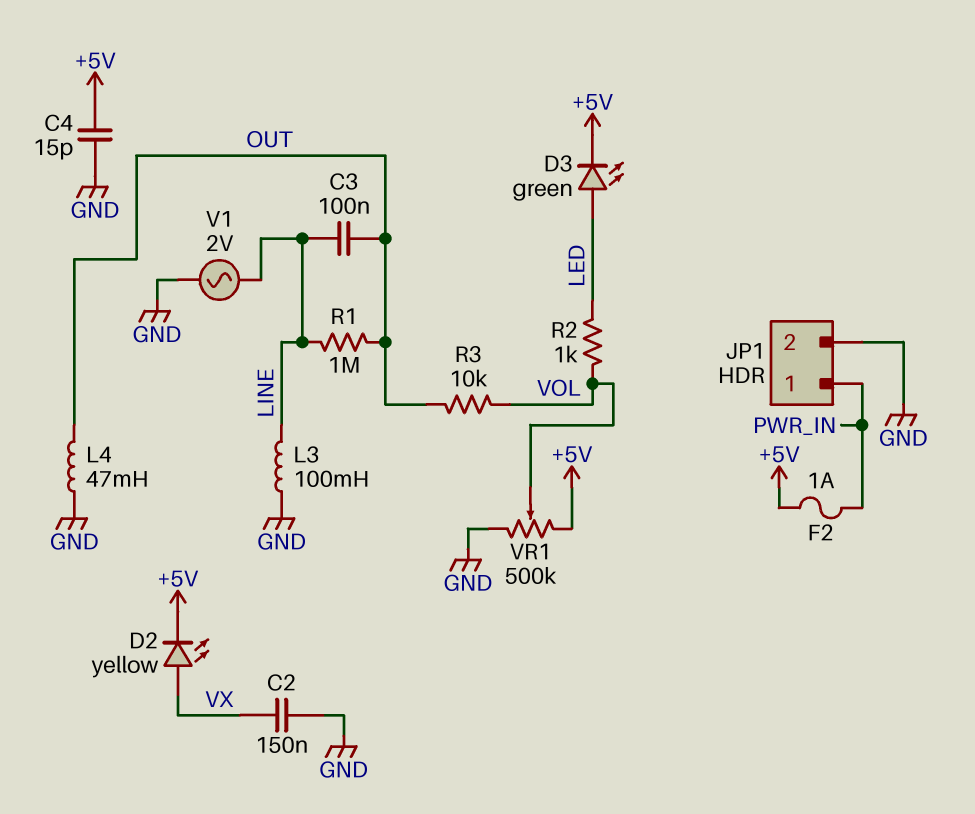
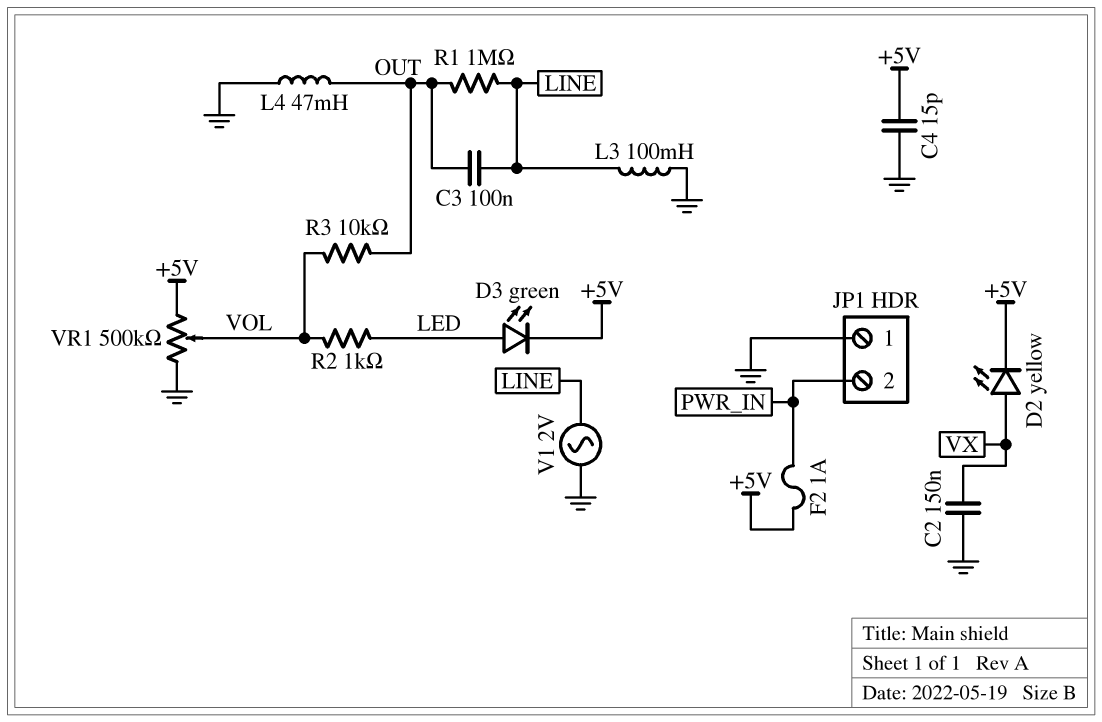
JP1 pin 1: PWR_IN -> GND
JP1 pin 2: GND -> PWR_IN

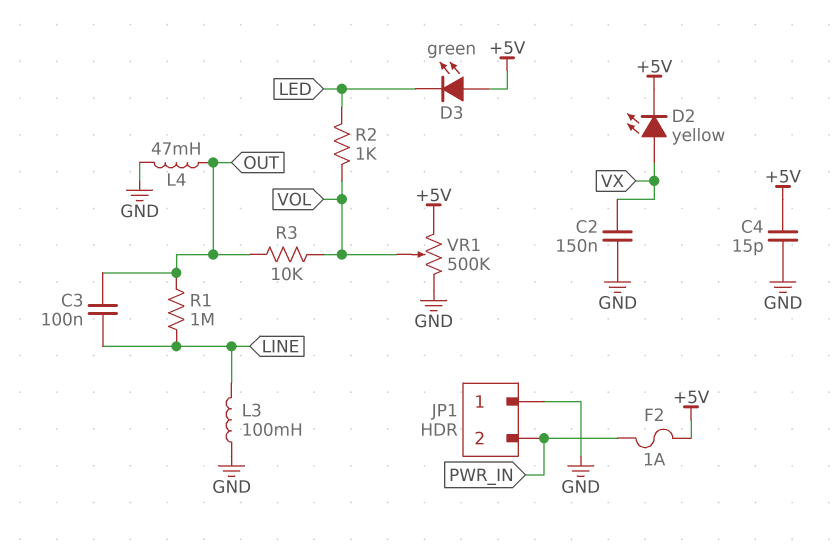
D3: LED green (A LED, K +5V) -> LED green (A +5V, K LED)
V1: AC 2V (GND, LINE) -> none

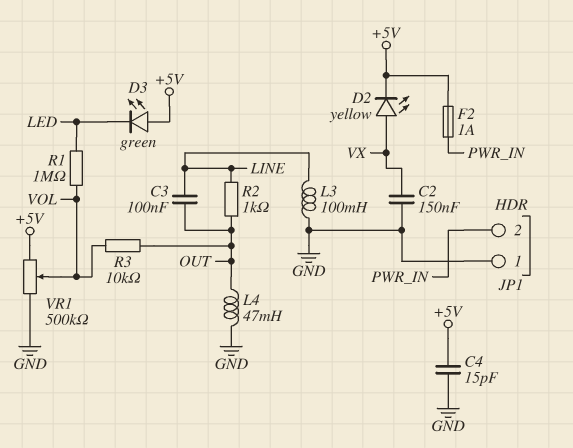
R1: 1M (LINE, OUT) -> 1M (LED, VOL)
R2: 1k (LED, VOL) -> 1k (LINE, OUT)

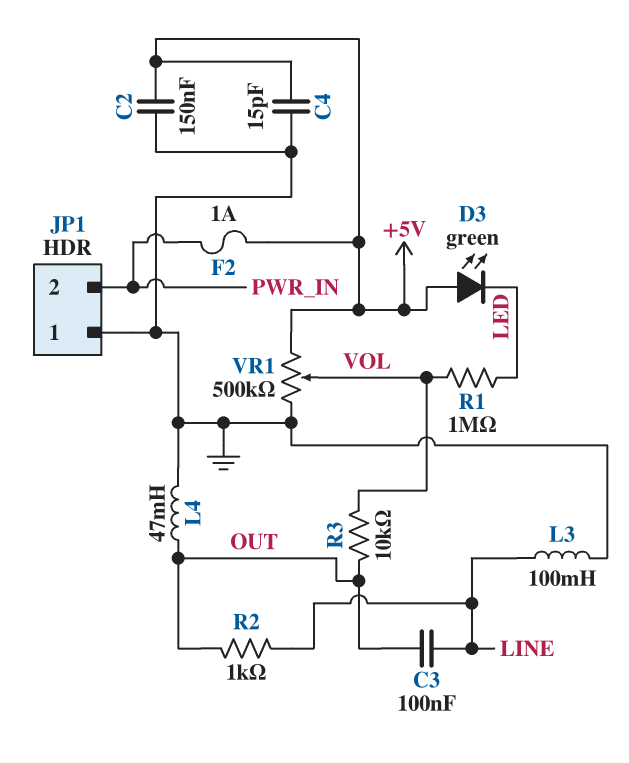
C2: 150nF (GND, VX) -> 150nF (+5V, GND)
D2: LED yellow (A VX, K +5V) -> none

